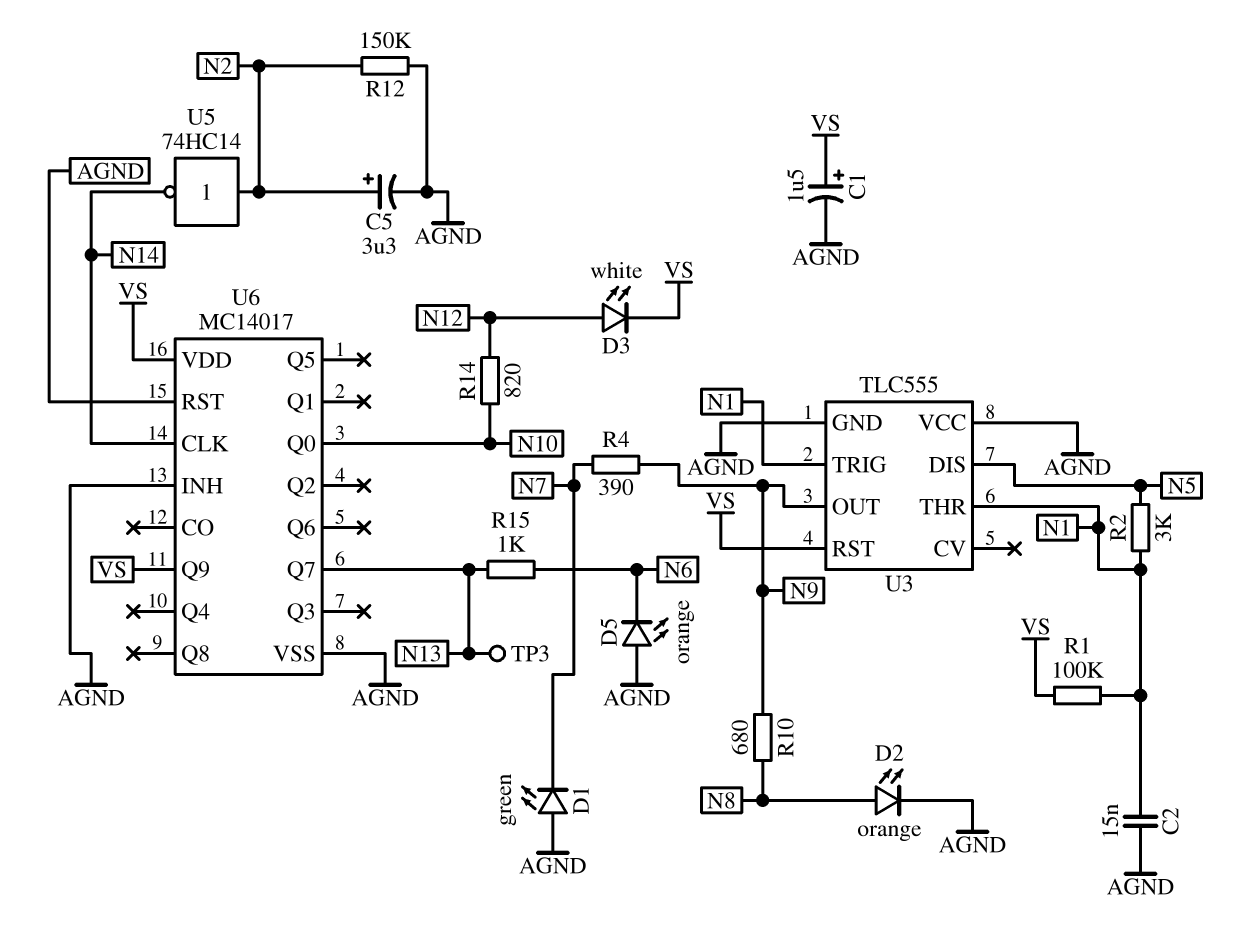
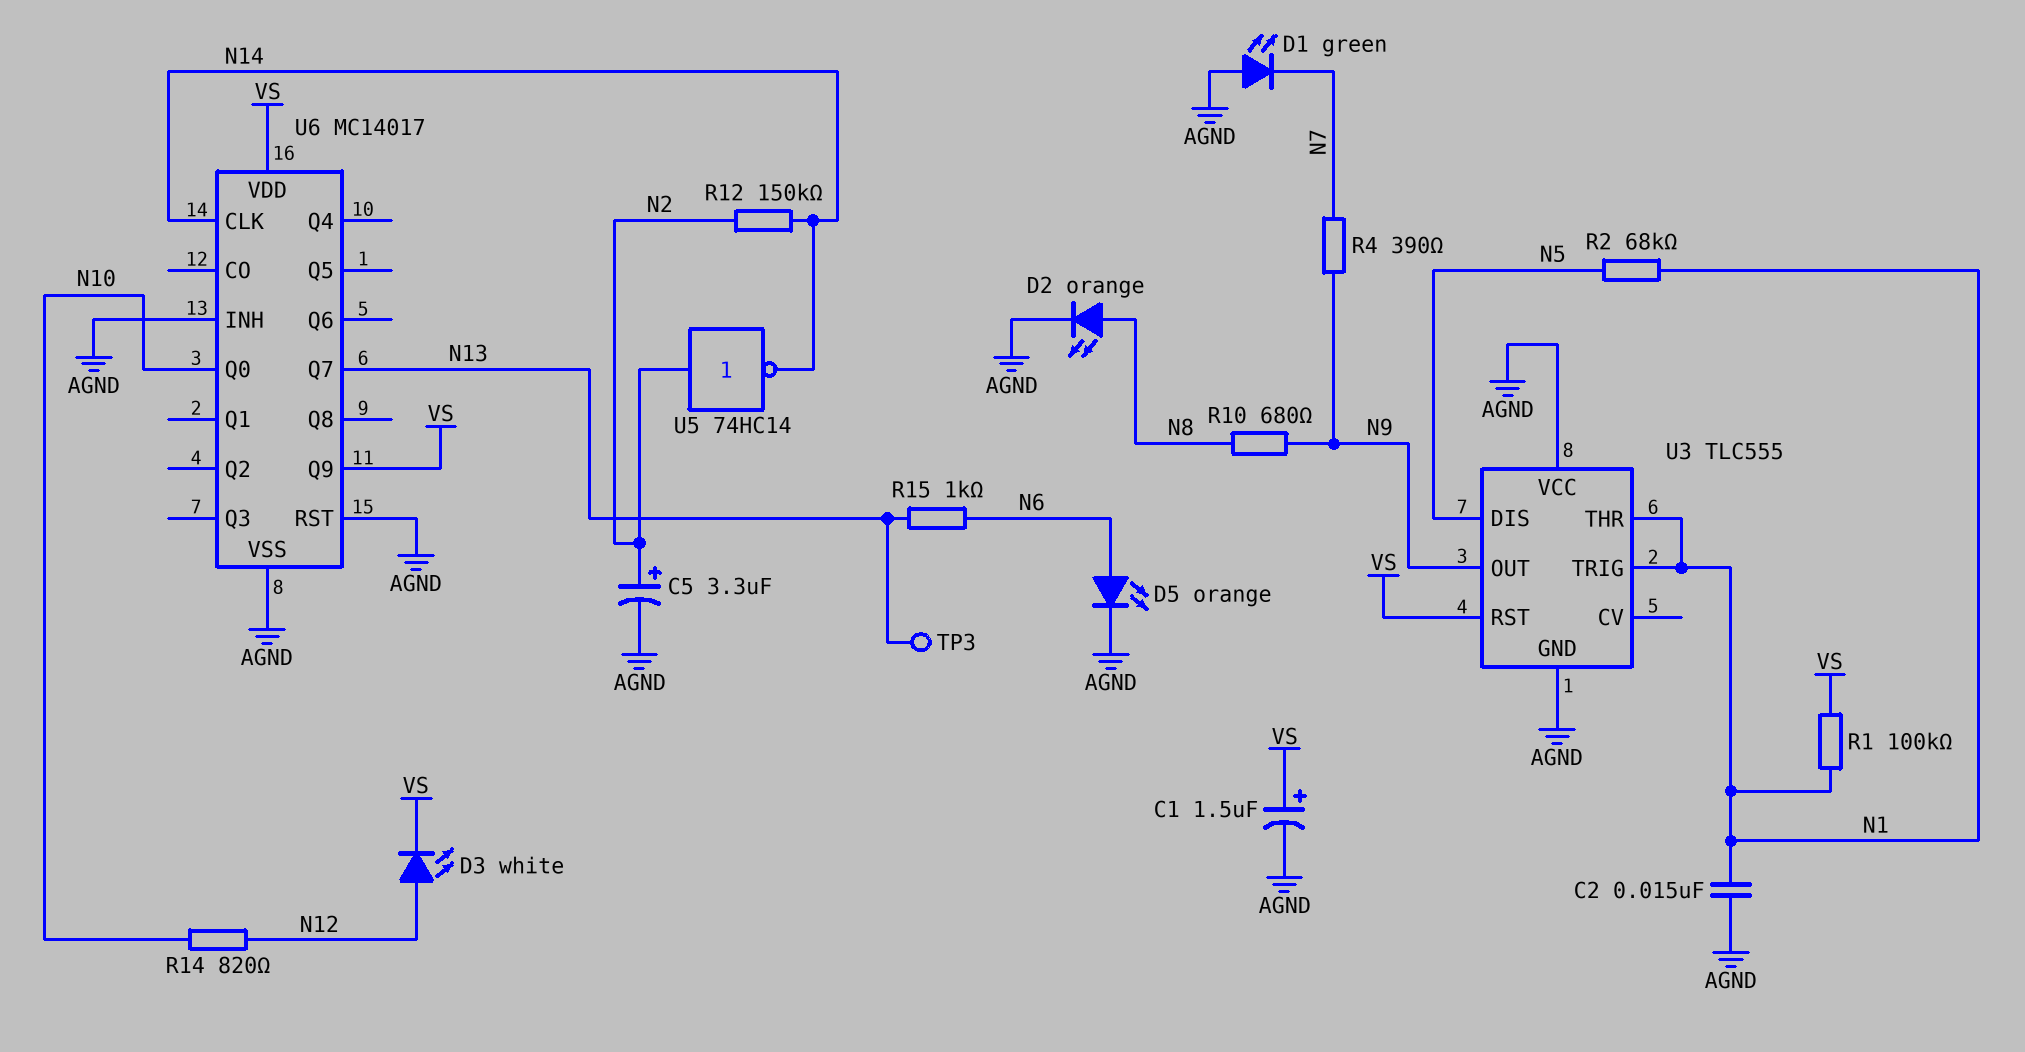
D5: LED orange (A AGND, K N6) -> LED orange (A N6, K AGND)
R2: 3k (N1, N5) -> 68k (N1, N5)
R12: 150k (AGND, N2) -> 150k (N2, N14)

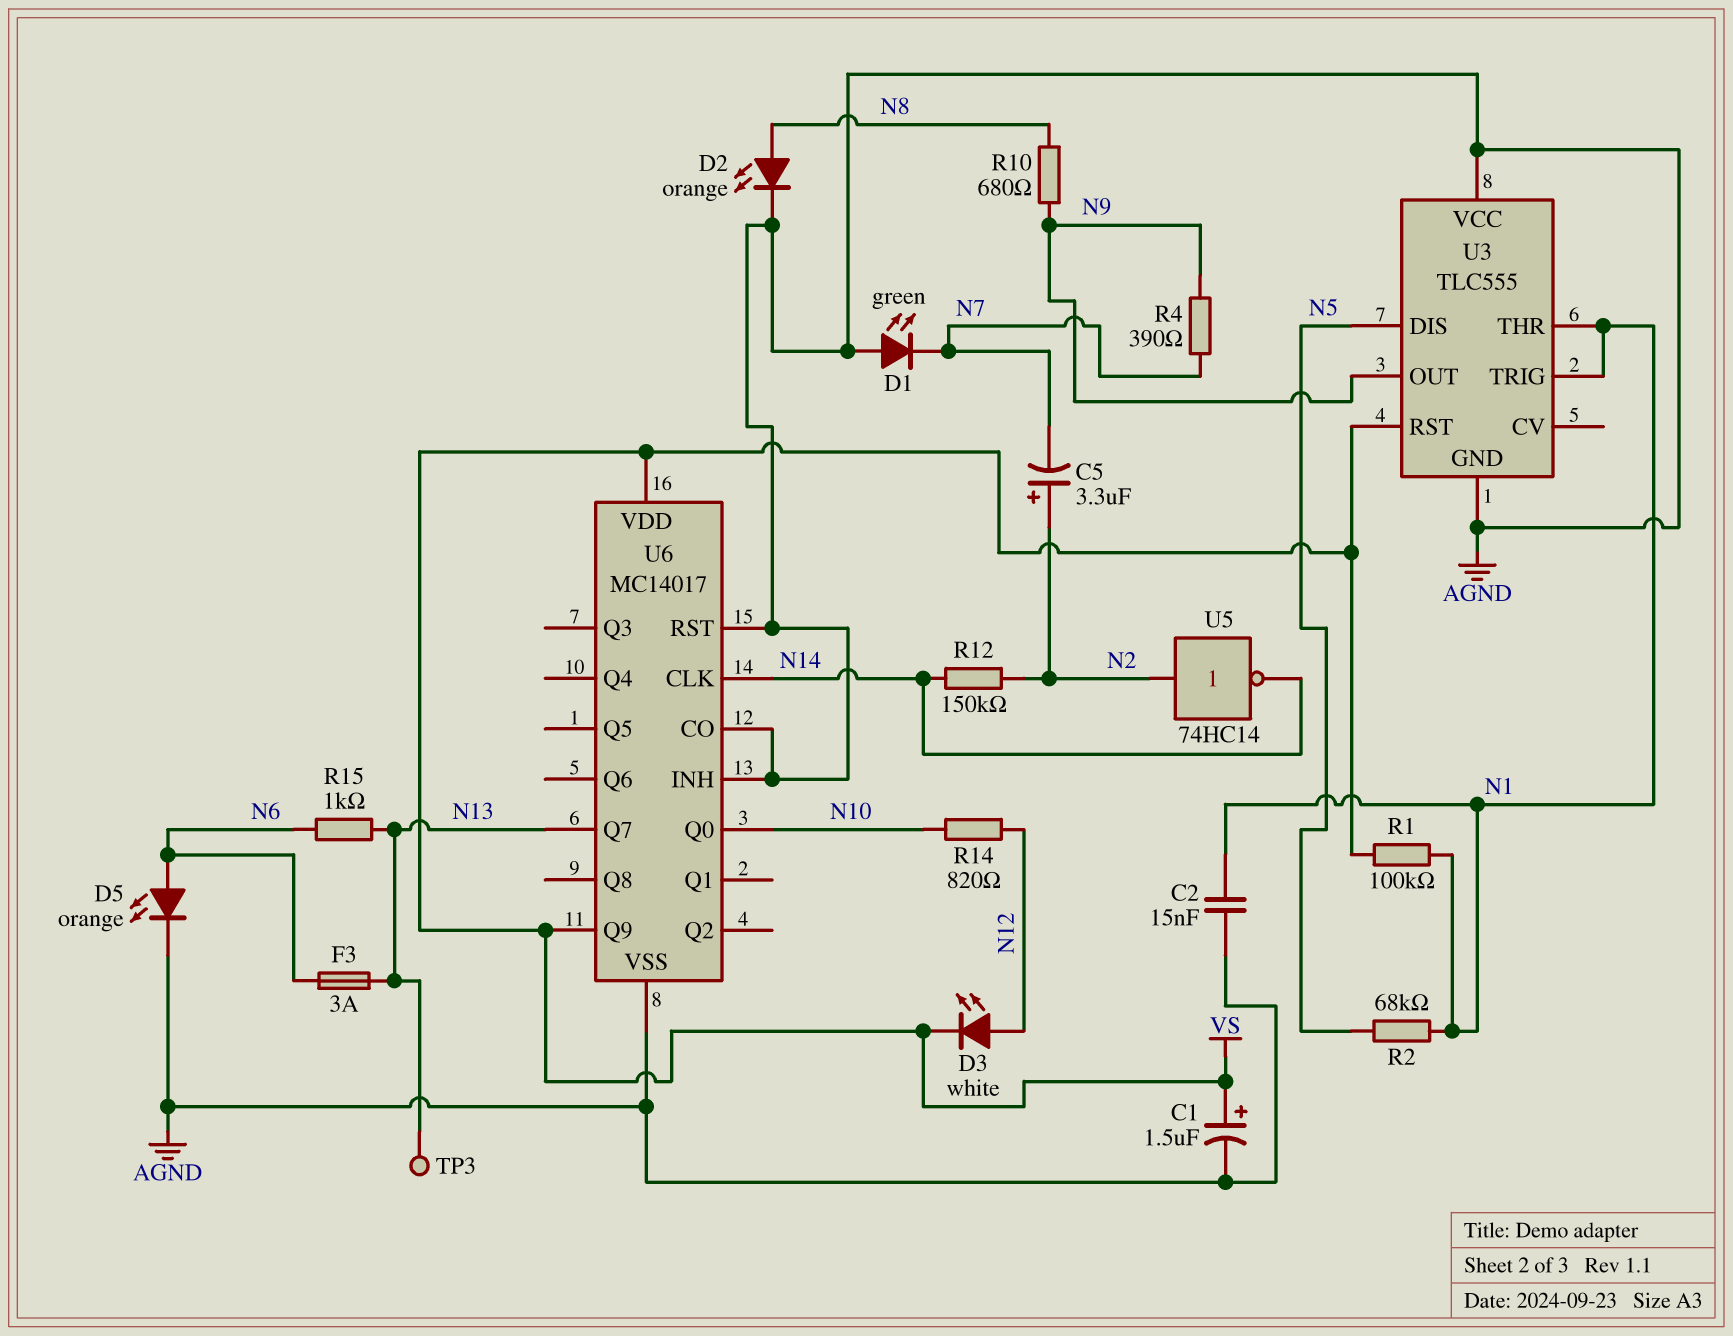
C5: 3.3uF (plus N2, minus AGND) -> 3.3uF (plus N2, minus N7)
F3: none -> 3A (N6, N13)
U6 pin CO: none -> AGND

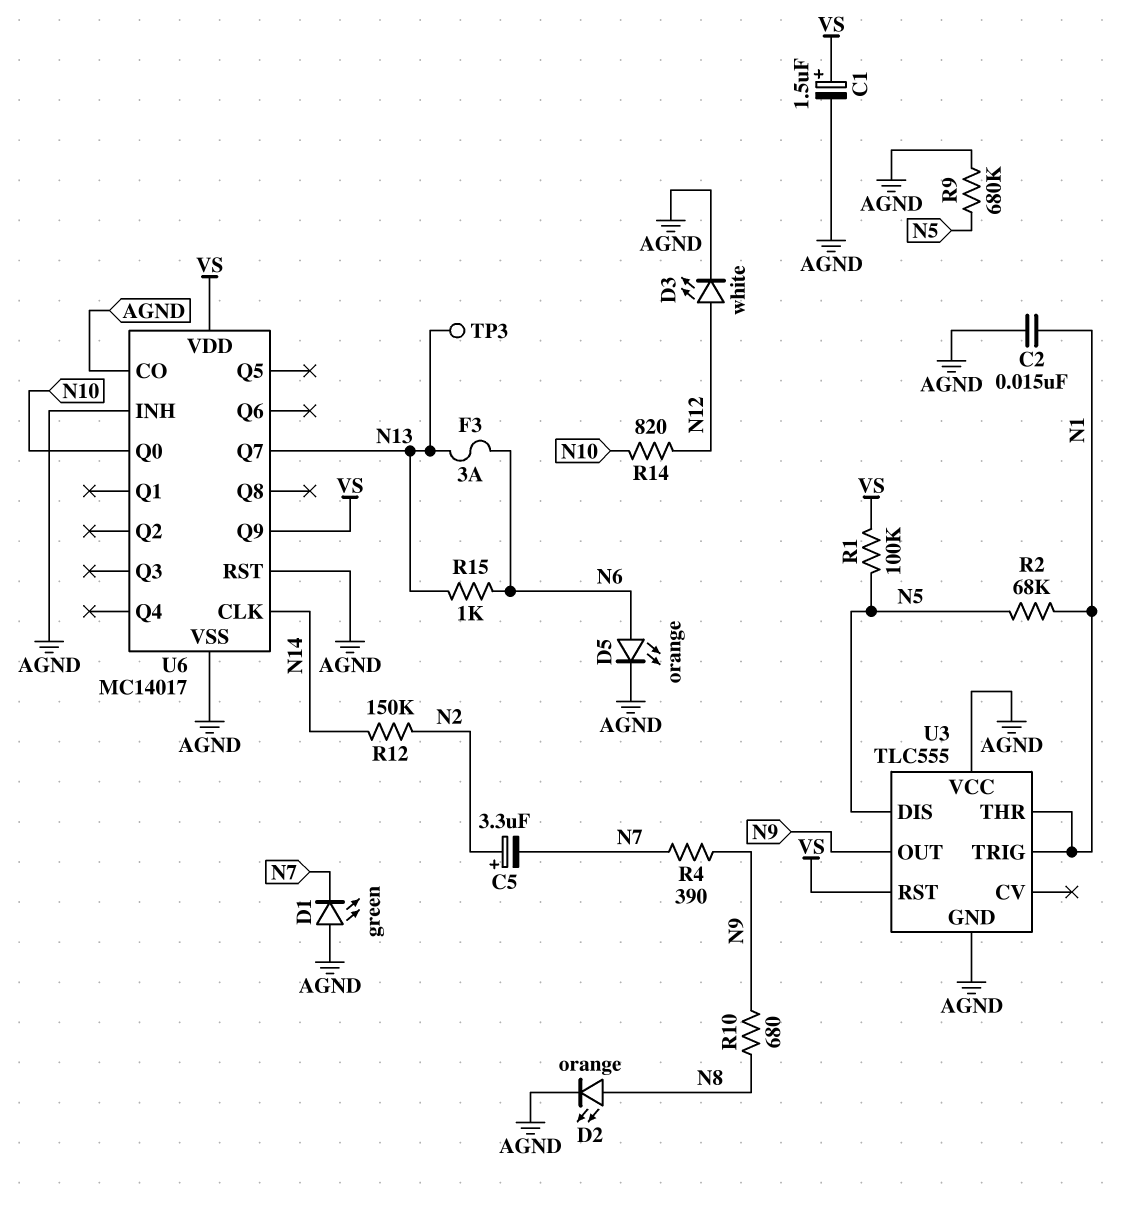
D3: LED white (A N12, K VS) -> LED white (A N12, K AGND)
R1: 100k (N1, VS) -> 100k (N5, VS)
R9: none -> 680k (AGND, N5)
U5: NOT 74HC14 (in N2, out N14) -> none

